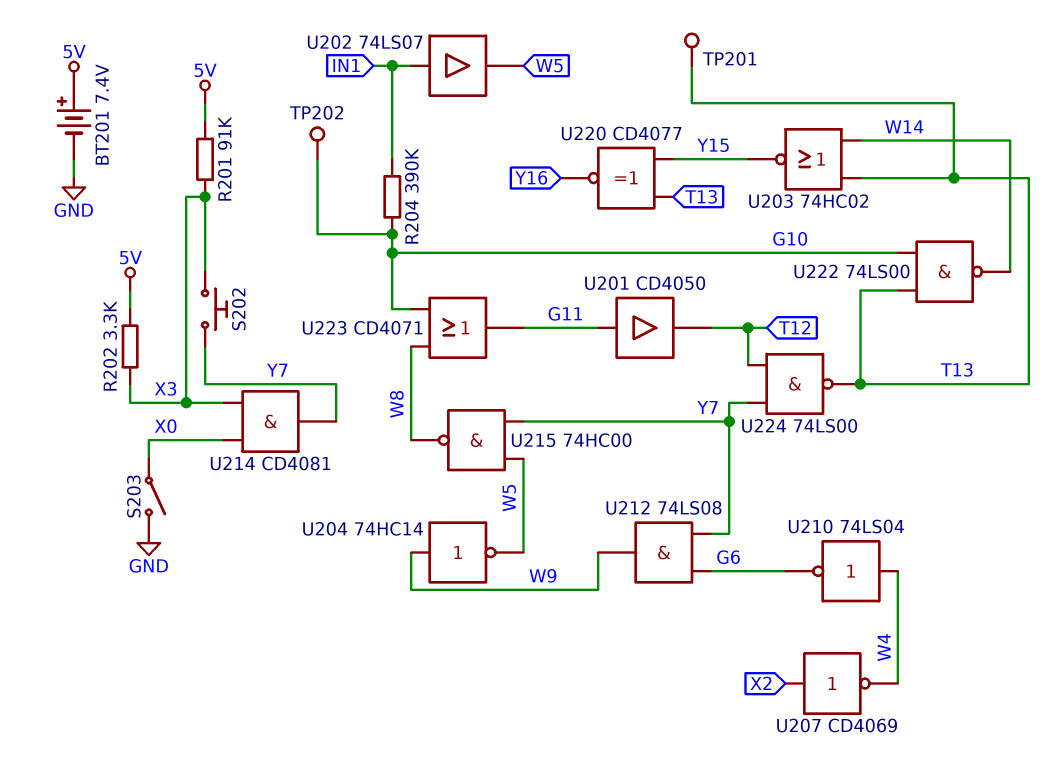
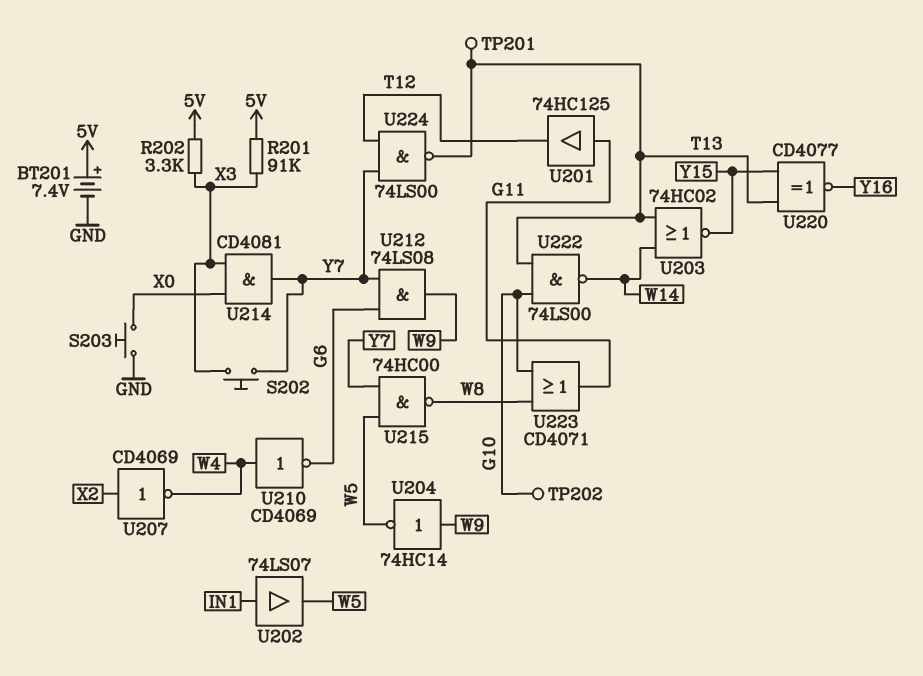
R204: 390k (G10, IN1) -> none
S203: switch (GND, X0) -> button (GND, X0)
U201: buffer CD4050 (in G11, out T12) -> buffer 74HC125 (in G11, out T12)
U210: NOT 74LS04 (in W4, out G6) -> NOT CD4069 (in W4, out G6)

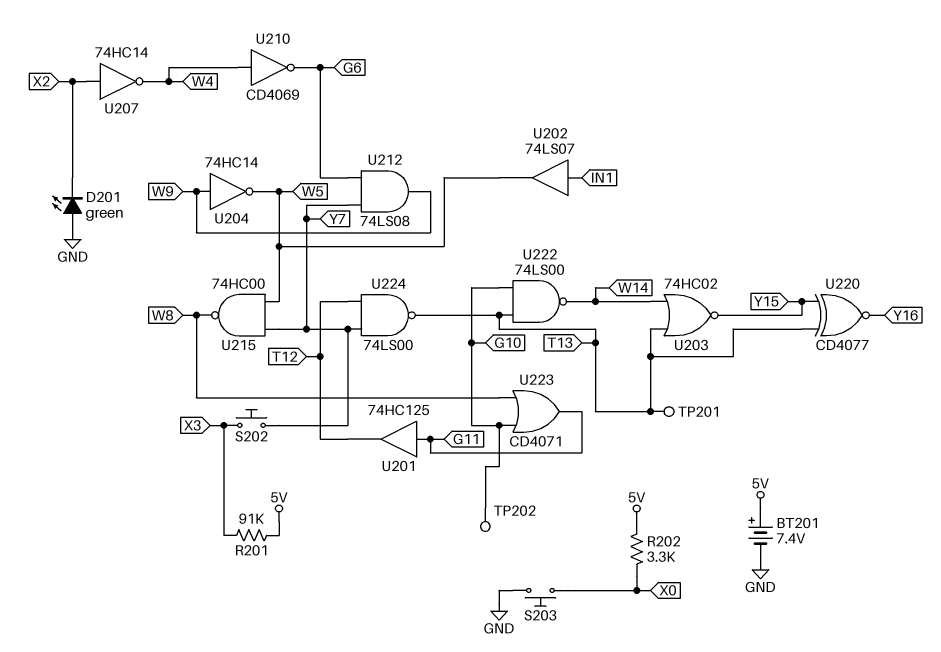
D201: none -> LED green (A GND, K X2)
R202: 3.3k (5V, X3) -> 3.3k (5V, X0)
U207: NOT CD4069 (in X2, out W4) -> NOT 74HC14 (in X2, out W4)
U214: AND CD4081 (in X0, in X3, out Y7) -> none

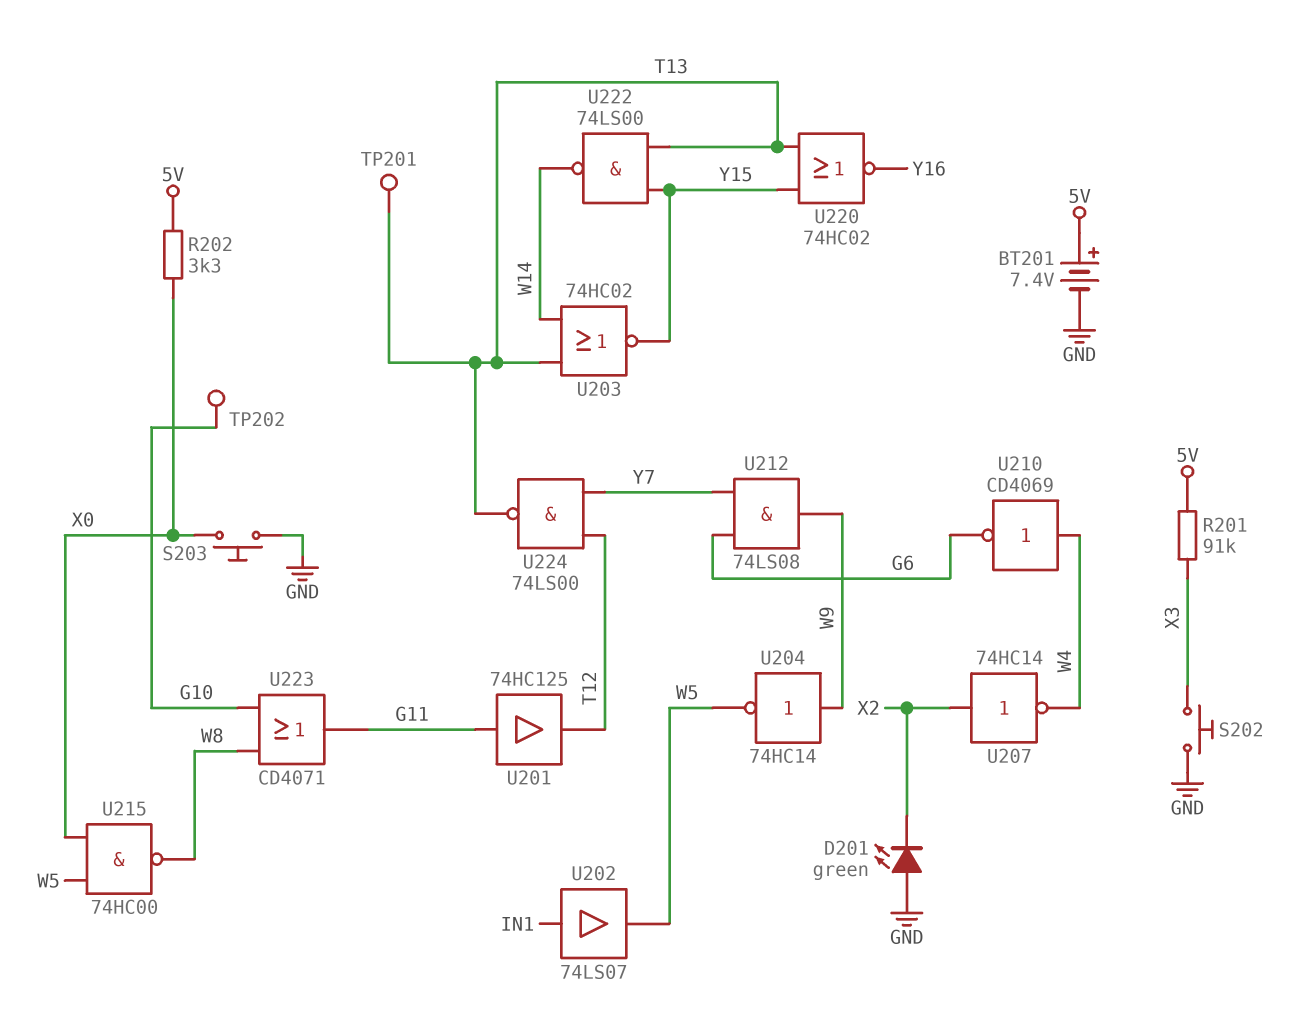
S202: button (X3, Y7) -> button (GND, X3)
U215: NAND 74HC00 (in W5, in Y7, out W8) -> NAND 74HC00 (in W5, in X0, out W8)
U220: XNOR CD4077 (in T13, in Y15, out Y16) -> NOR 74HC02 (in T13, in Y15, out Y16)
U222: NAND 74LS00 (in G10, in T13, out W14) -> NAND 74LS00 (in T13, in Y15, out W14)

